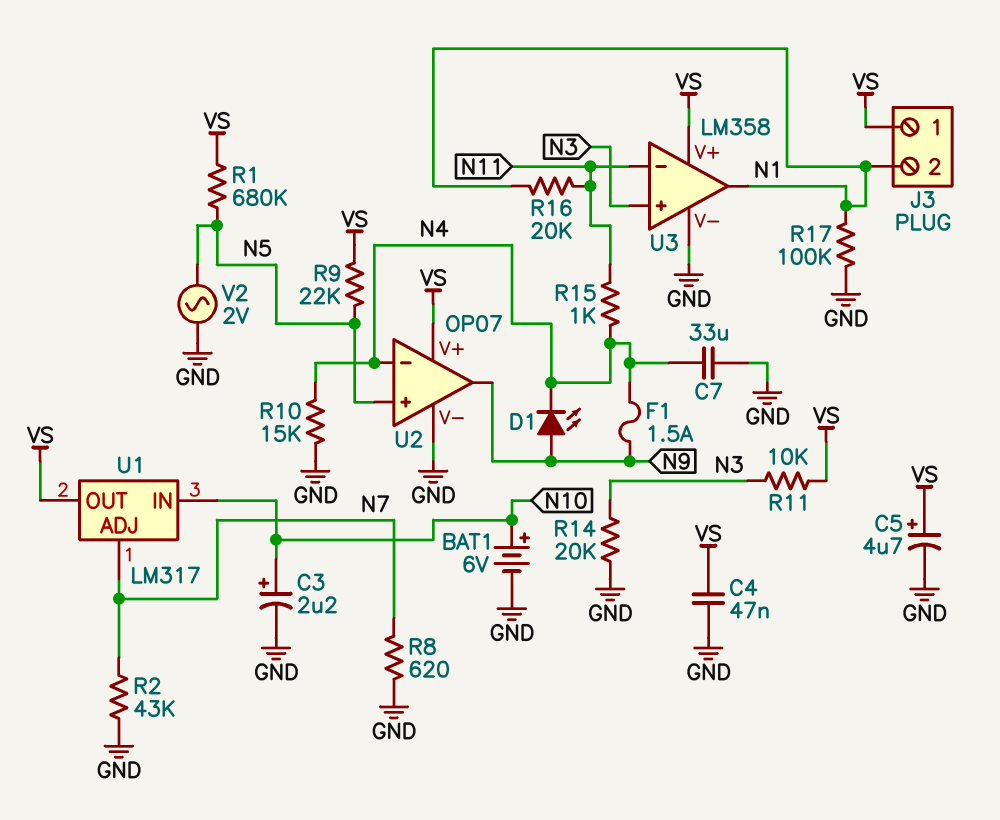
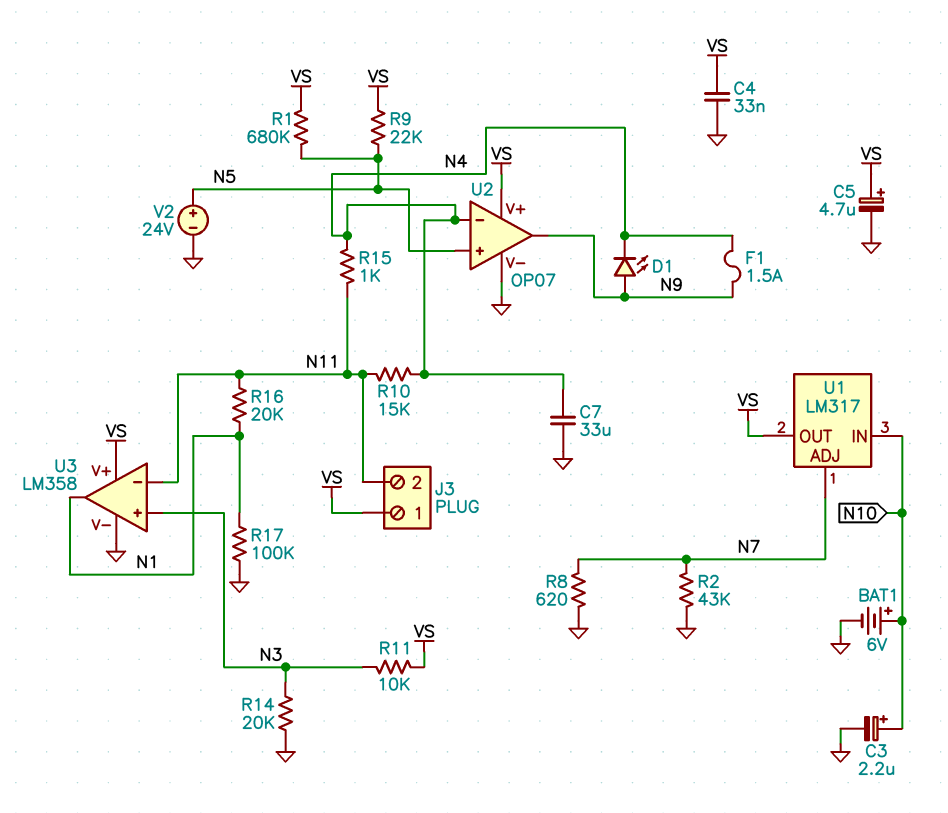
C4: 47nF (GND, VS) -> 33nF (GND, VS)
J3 pin 2: N1 -> N11
R10: 15k (GND, N4) -> 15k (N4, N11)
V2: AC 2V (GND, N5) -> 24V (plus N5, minus GND)

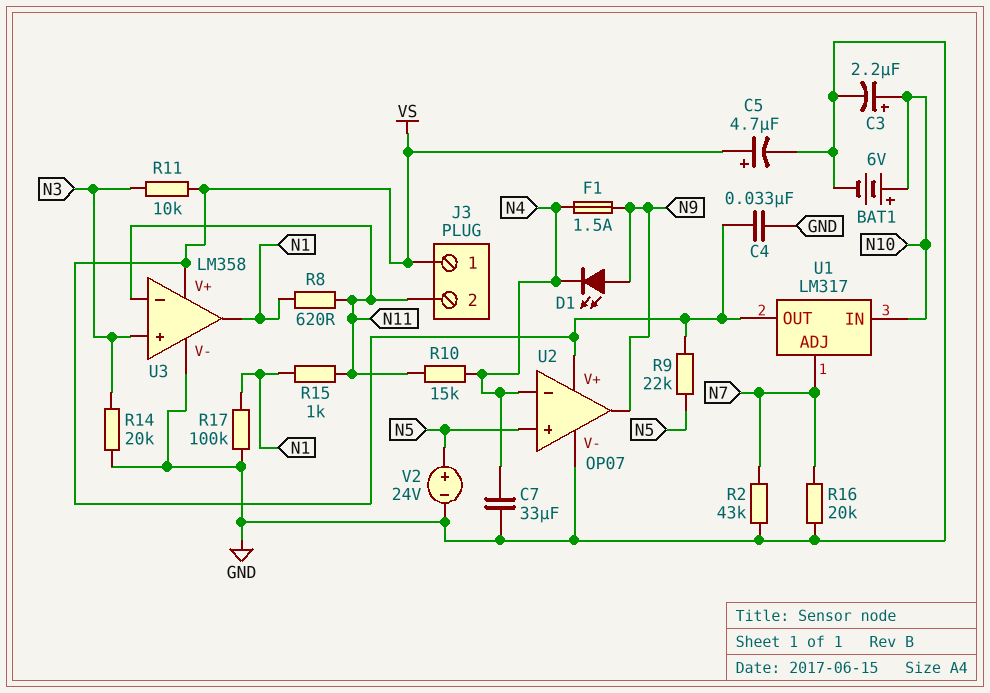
R1: 680k (N5, VS) -> none
R8: 620 (GND, N7) -> 620 (N1, N11)
R15: 1k (N4, N11) -> 1k (N1, N11)
R16: 20k (N1, N11) -> 20k (GND, N7)

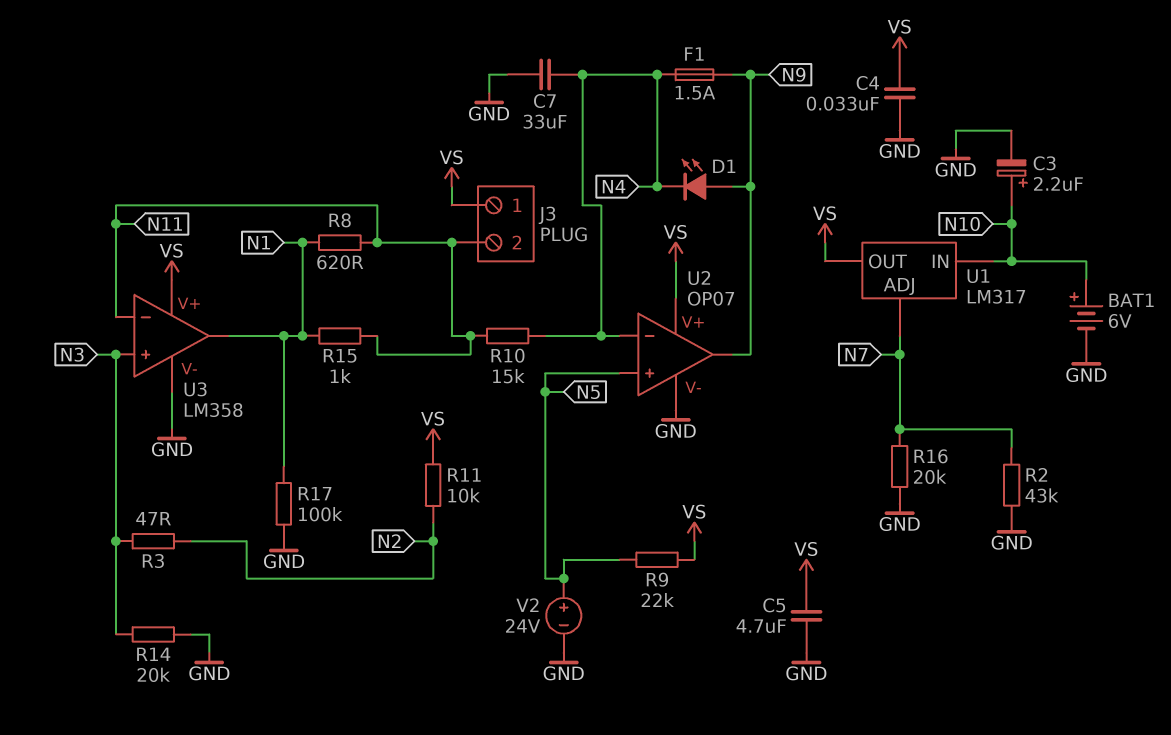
C5: 4.7uF (plus VS, minus GND) -> 4.7uF (GND, VS)
R3: none -> 47 (N2, N3)
R11: 10k (N3, VS) -> 10k (N2, VS)

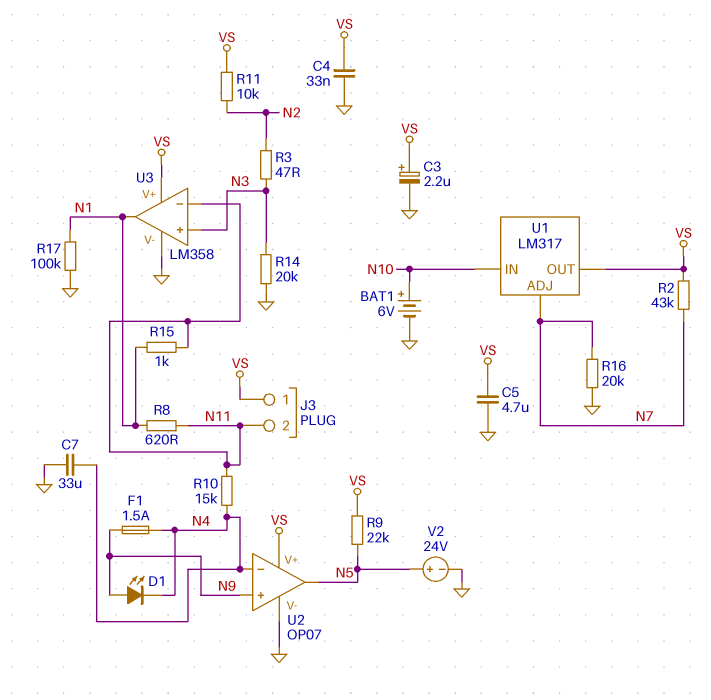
C3: 2.2uF (plus N10, minus GND) -> 2.2uF (plus VS, minus GND)
R2: 43k (GND, N7) -> 43k (N7, VS)
U2 pin in+: N5 -> N9
U2 pin out: N9 -> N5

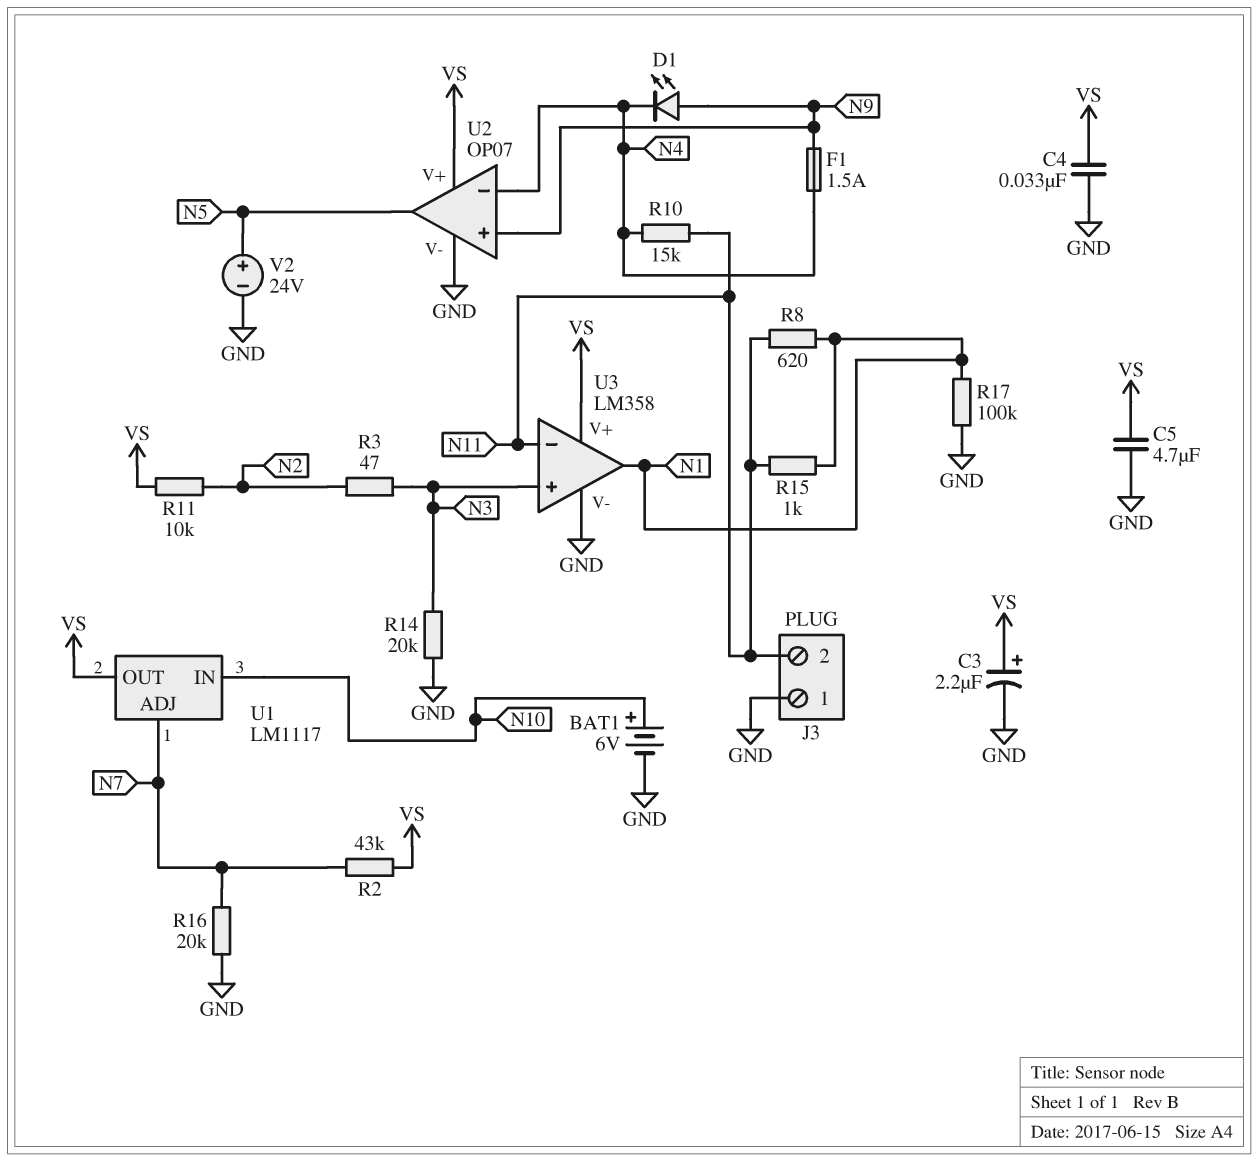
C7: 33uF (GND, N4) -> none
J3 pin 1: VS -> GND
R9: 22k (N5, VS) -> none
U1: LM317 -> LM1117

